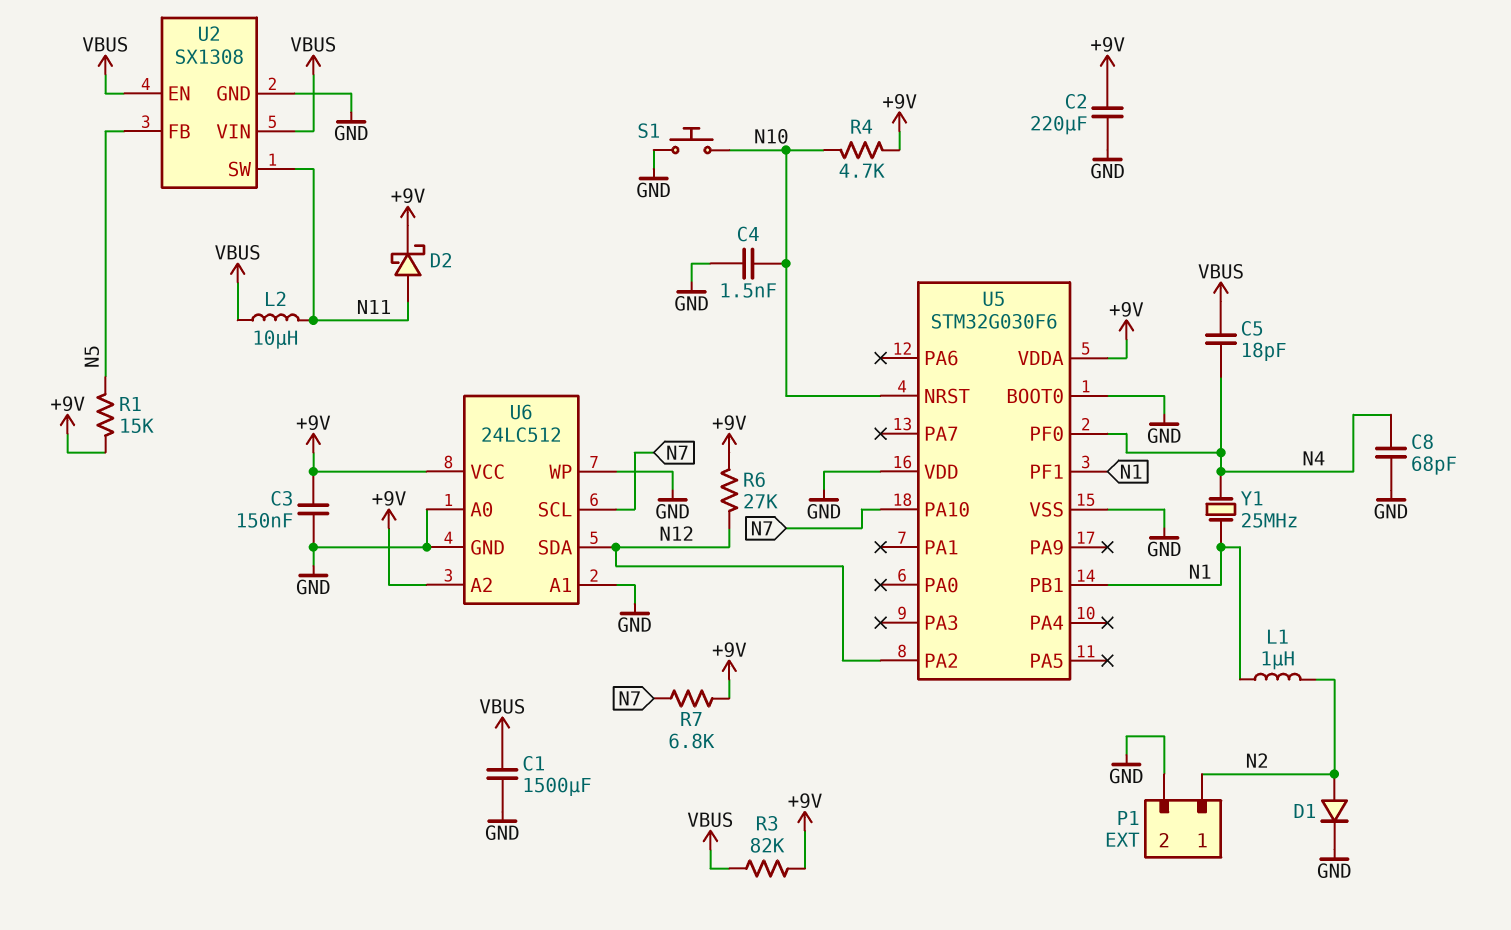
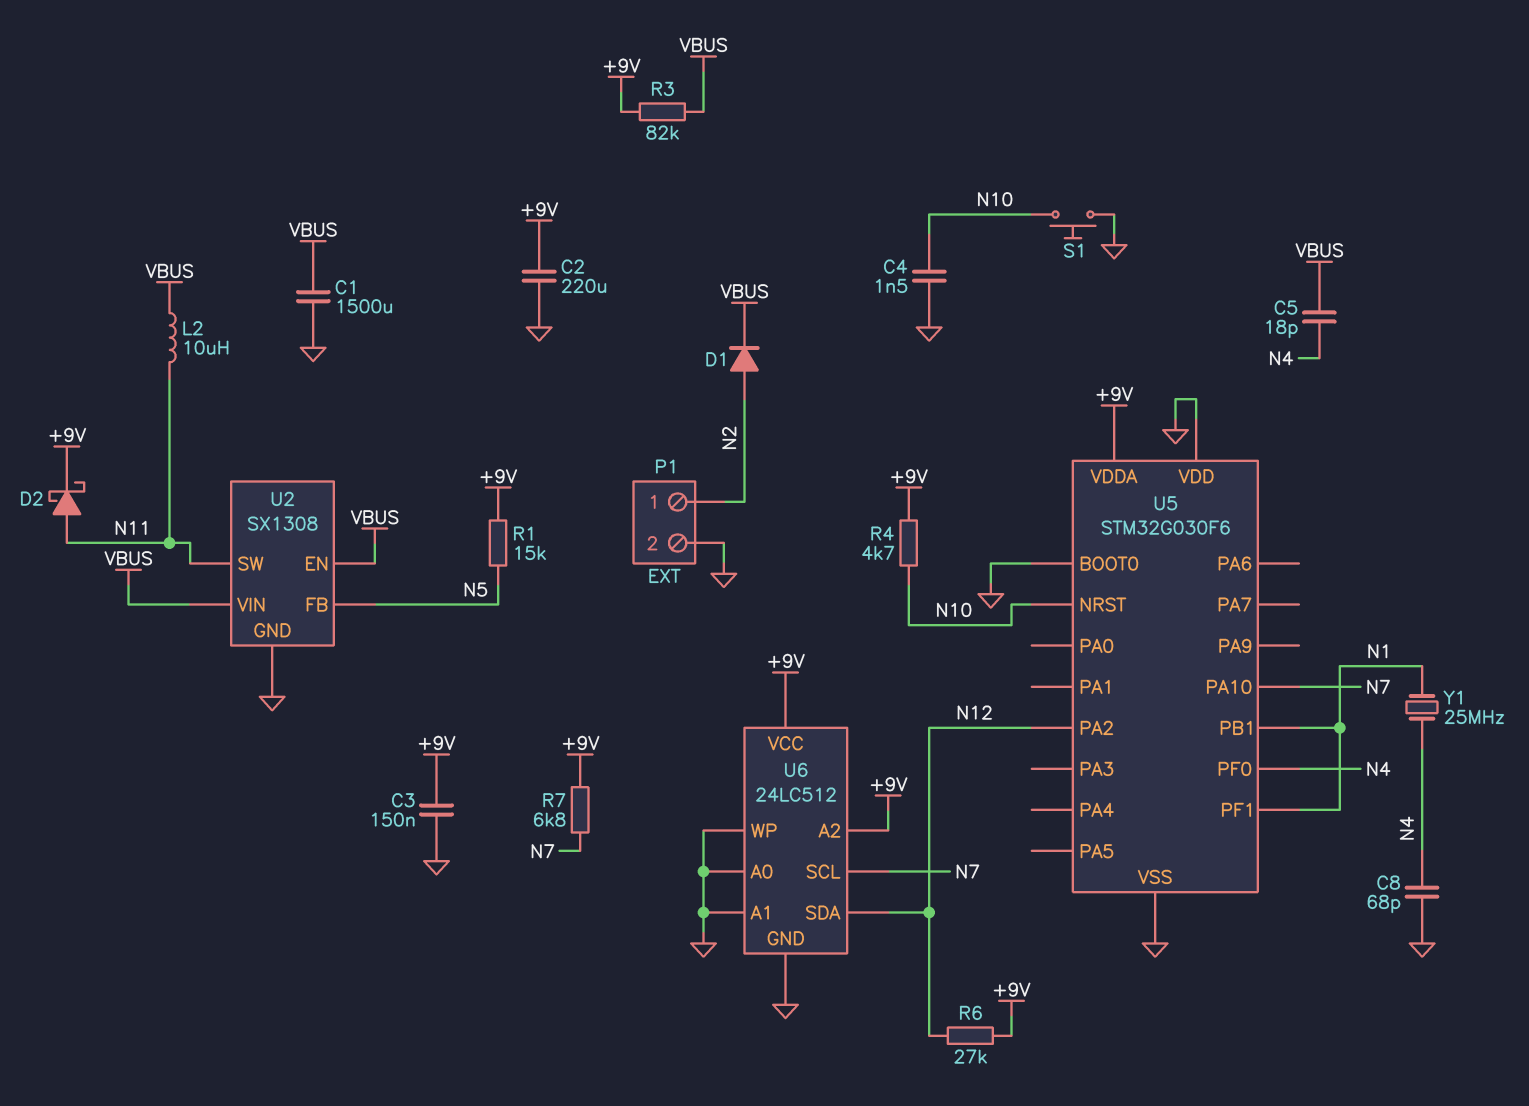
D1: diode (A N2, K GND) -> diode (A N2, K VBUS)
L1: 1uH (N1, N2) -> none

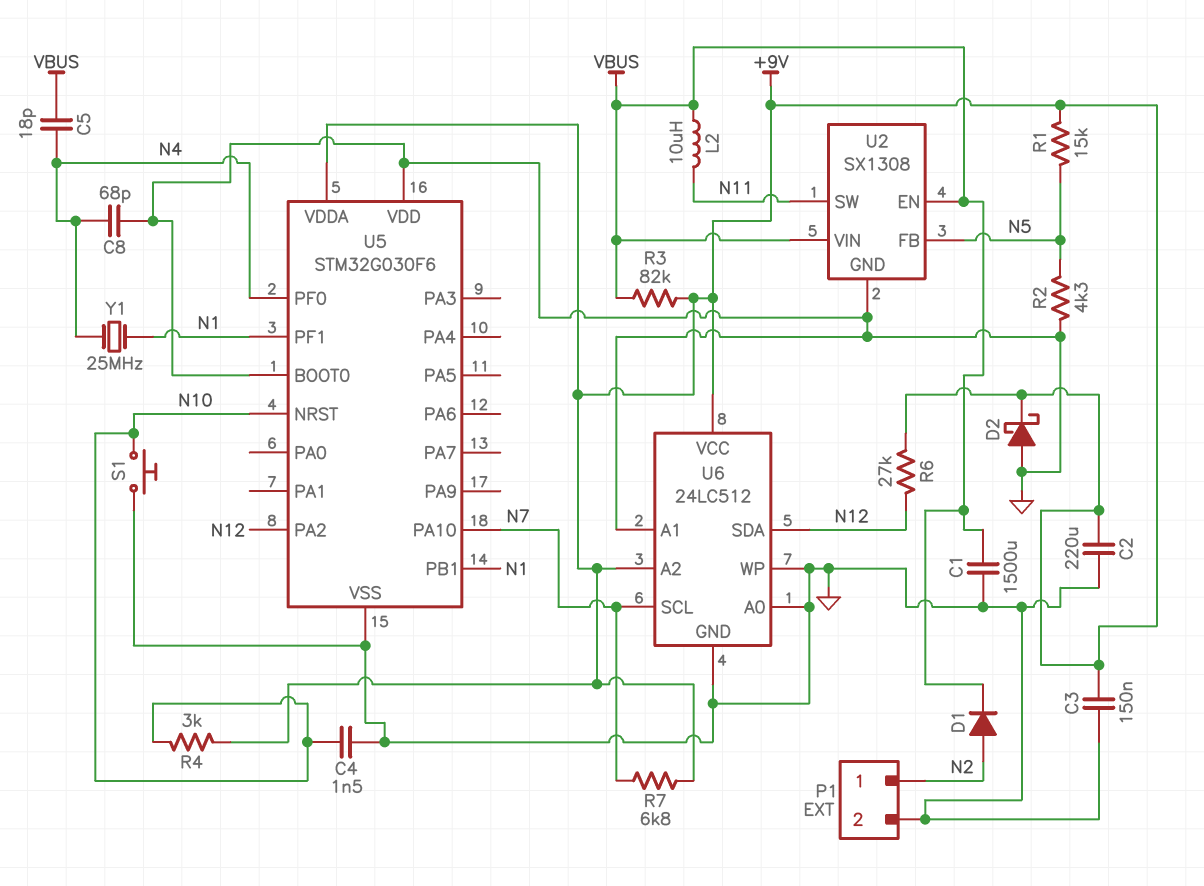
D2: schottky (A N11, K +9V) -> schottky (A GND, K +9V)
R2: none -> 4.3k (GND, N5)
R4: 4.7k (+9V, N10) -> 3k (+9V, N10)

